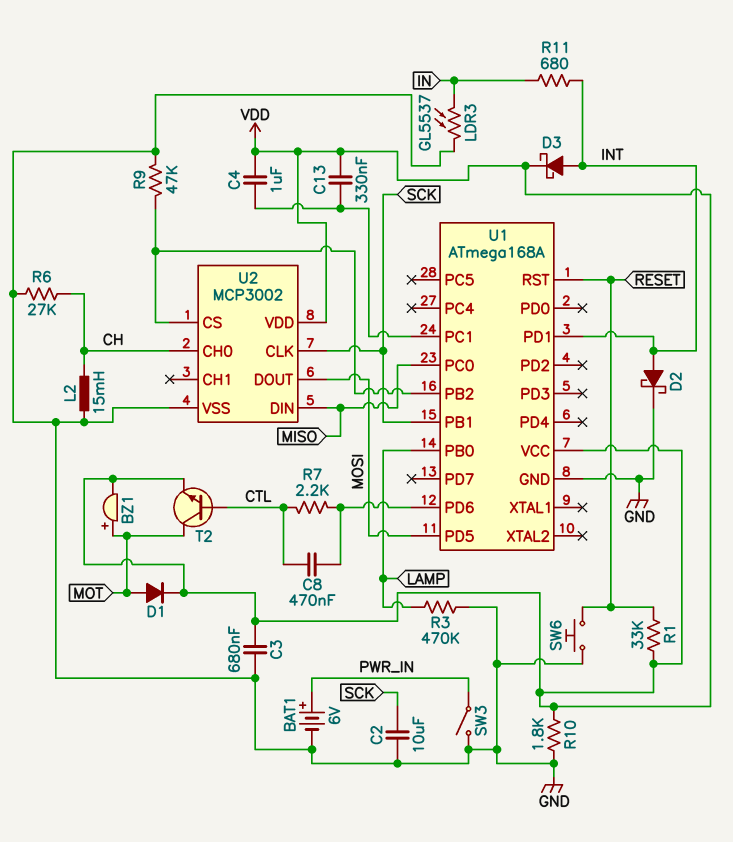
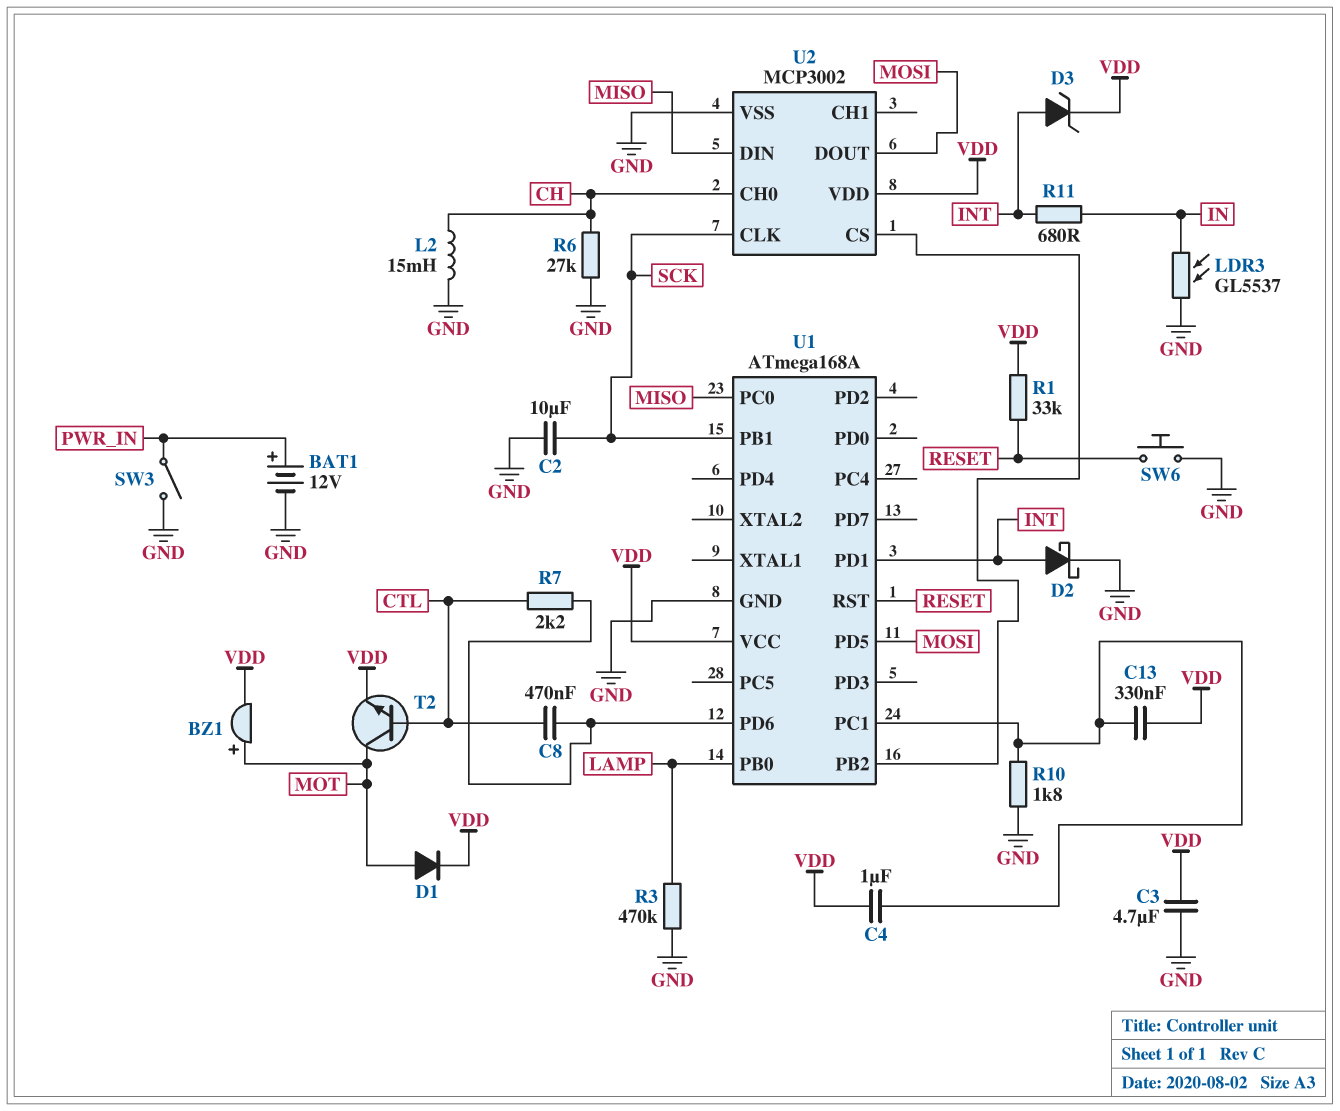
BAT1: 6V (plus PWR_IN, minus GND) -> 12V (plus PWR_IN, minus GND)
C3: 680nF (GND, VDD) -> 4.7uF (GND, VDD)
D3: schottky (A INT, K VDD) -> zener (A INT, K VDD)
R9: 47k (GND, U1/PB2) -> none
R10: 1.8k (GND, VDD) -> 1.8k (GND, U1/PC1)

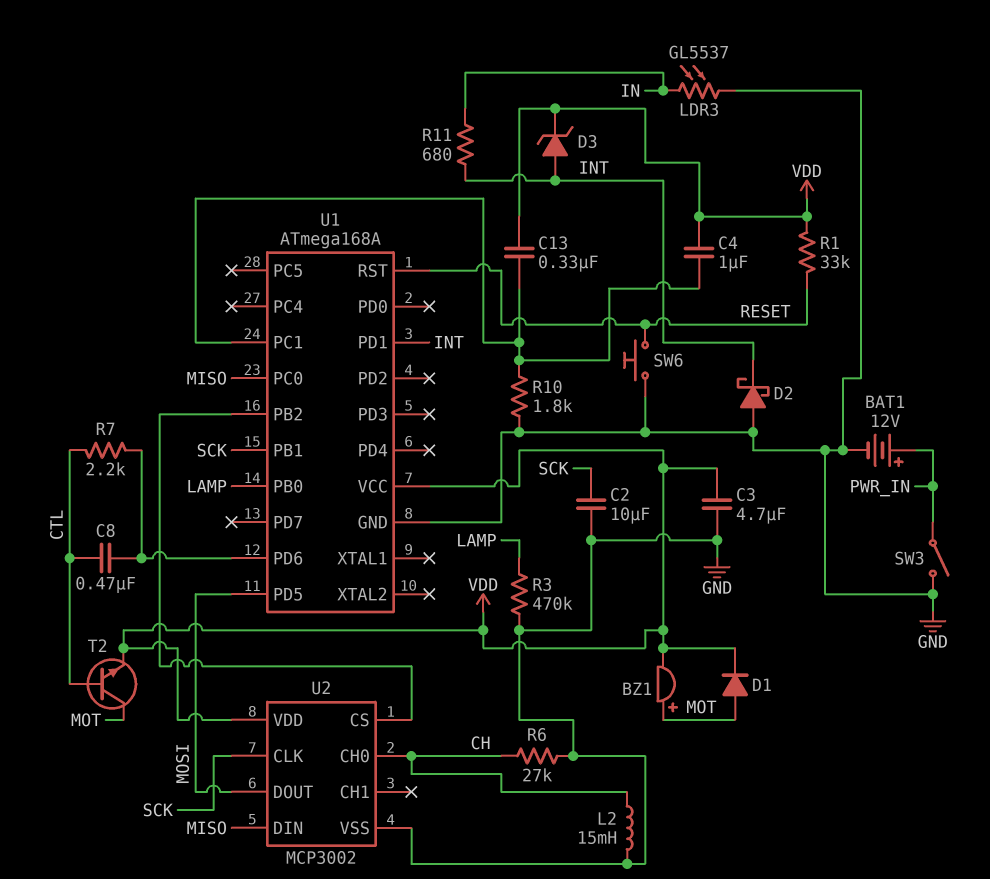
D2: schottky (A INT, K GND) -> schottky (A GND, K INT)

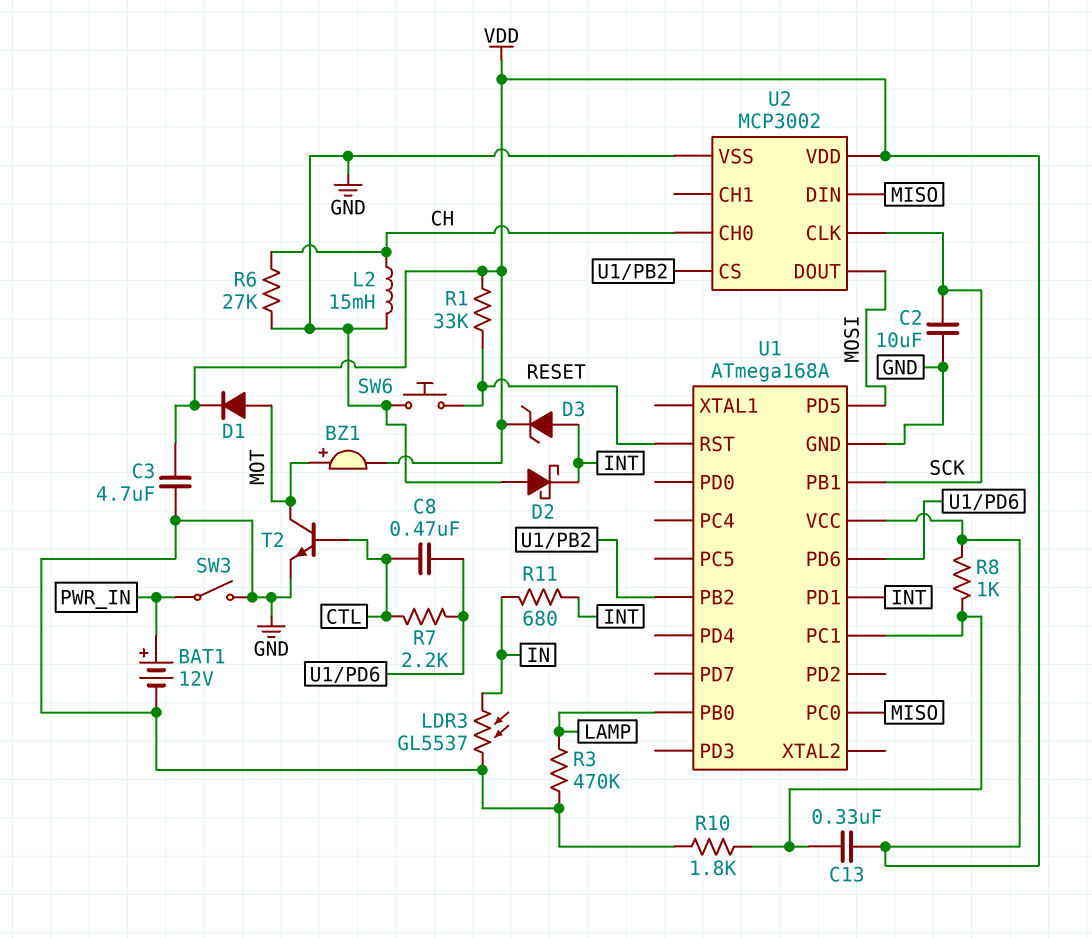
C4: 1uF (U1/PC1, VDD) -> none
R8: none -> 1k (U1/PC1, VDD)
T2: NPN (B CTL, C MOT, E VDD) -> NPN (B CTL, C MOT, E GND)

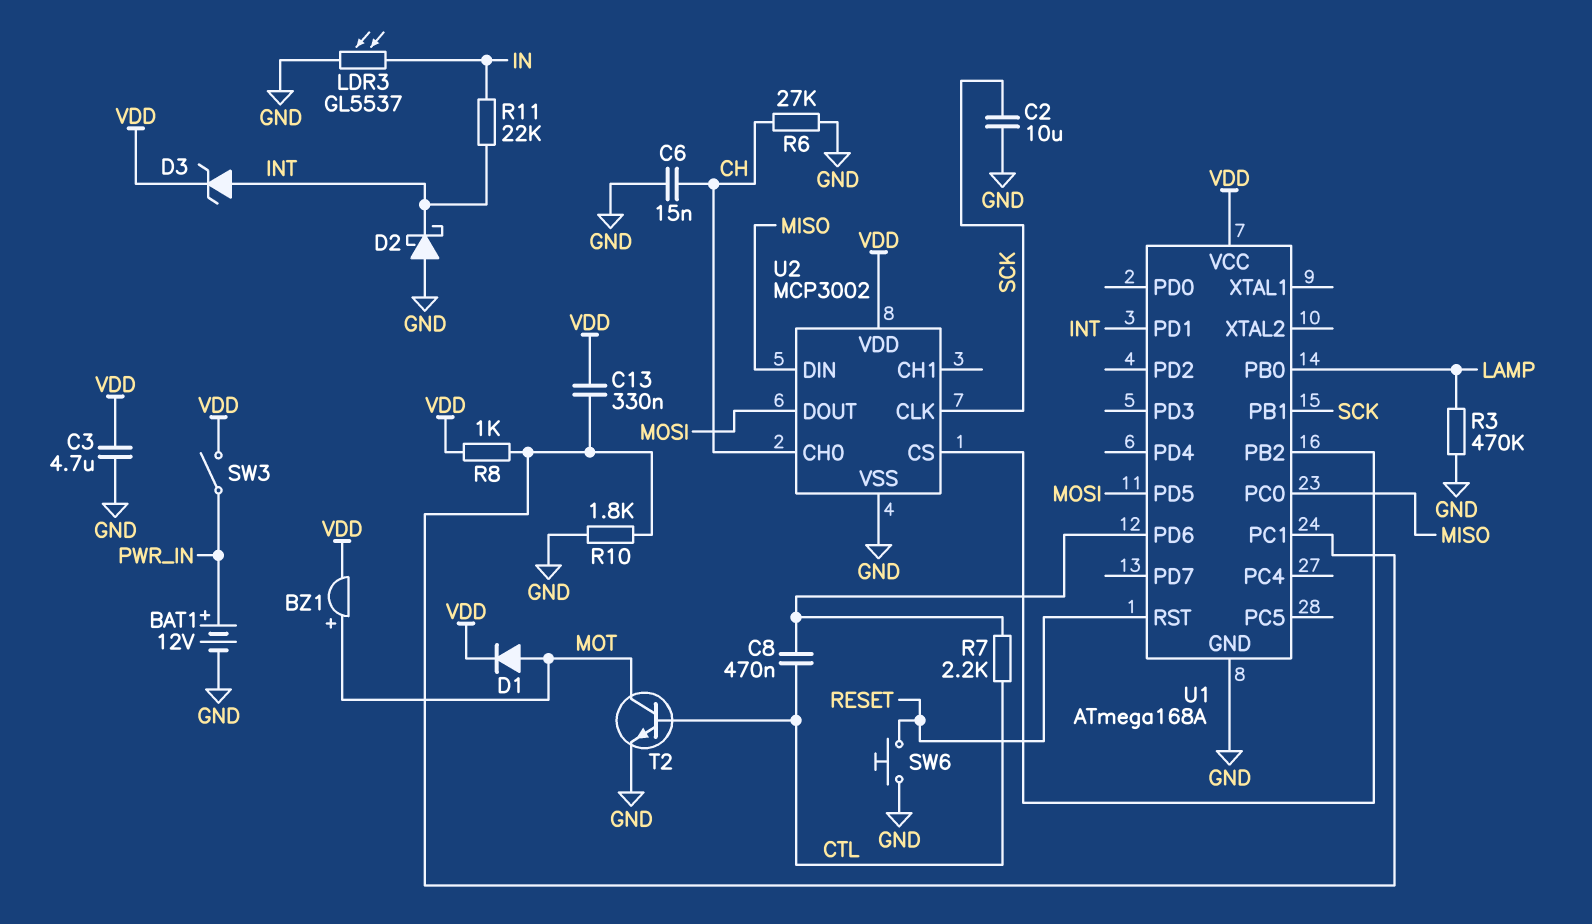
C6: none -> 15nF (CH, GND)
L2: 15mH (CH, GND) -> none
R1: 33k (RESET, VDD) -> none
R11: 680 (IN, INT) -> 22k (IN, INT)
SW3: switch (GND, PWR_IN) -> switch (PWR_IN, VDD)

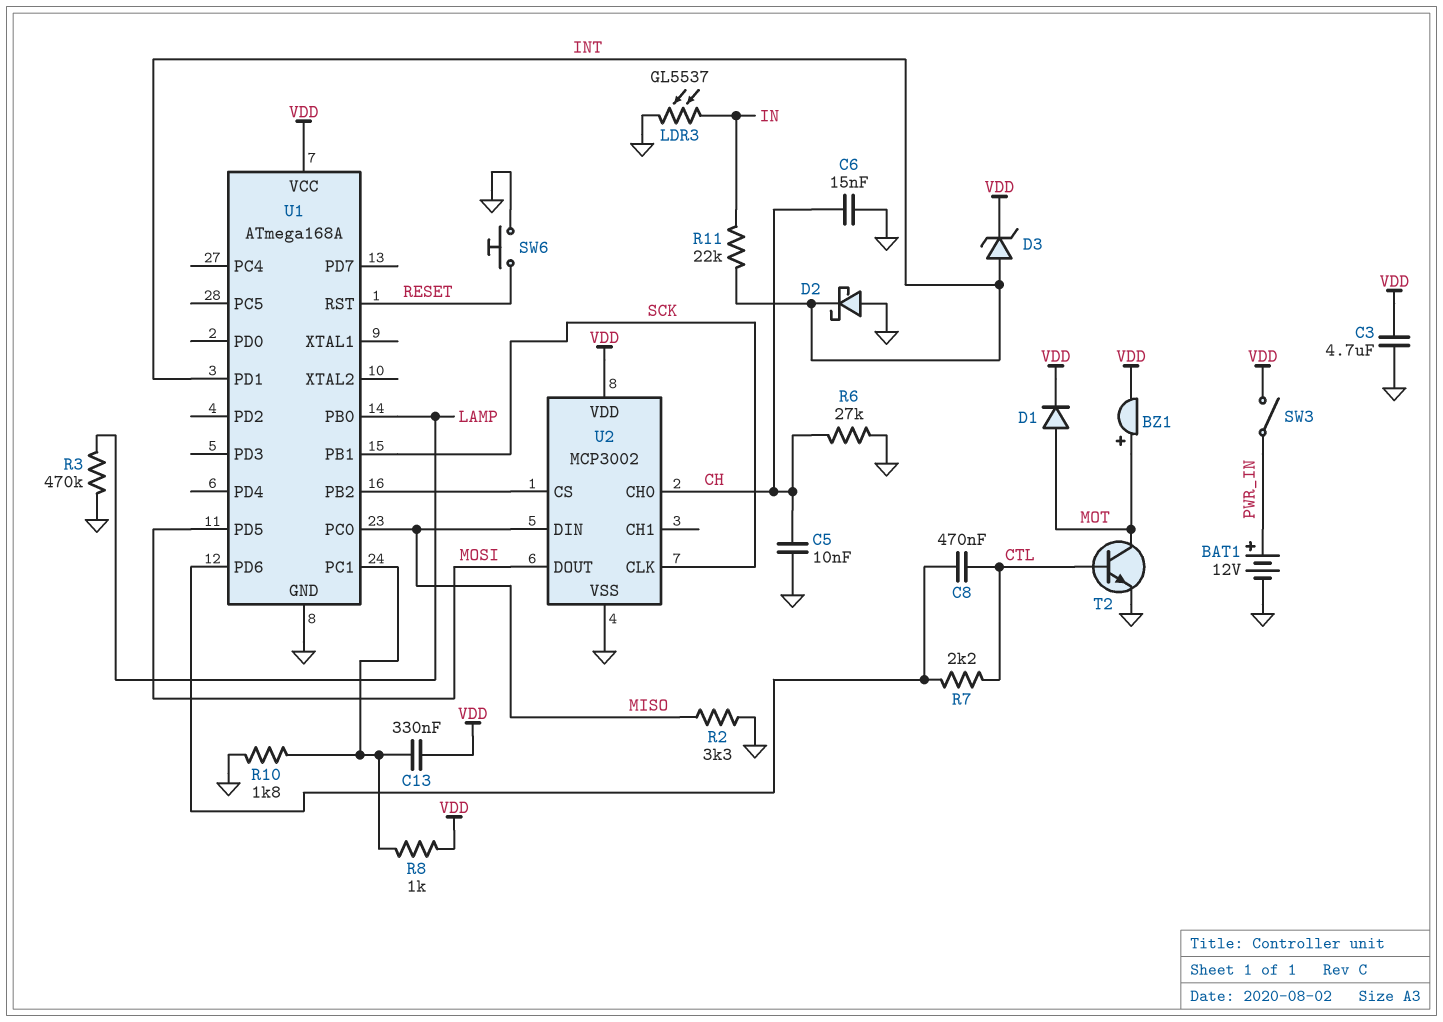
C2: 10uF (GND, SCK) -> none
C5: none -> 10nF (CH, GND)
R2: none -> 3.3k (GND, MISO)

